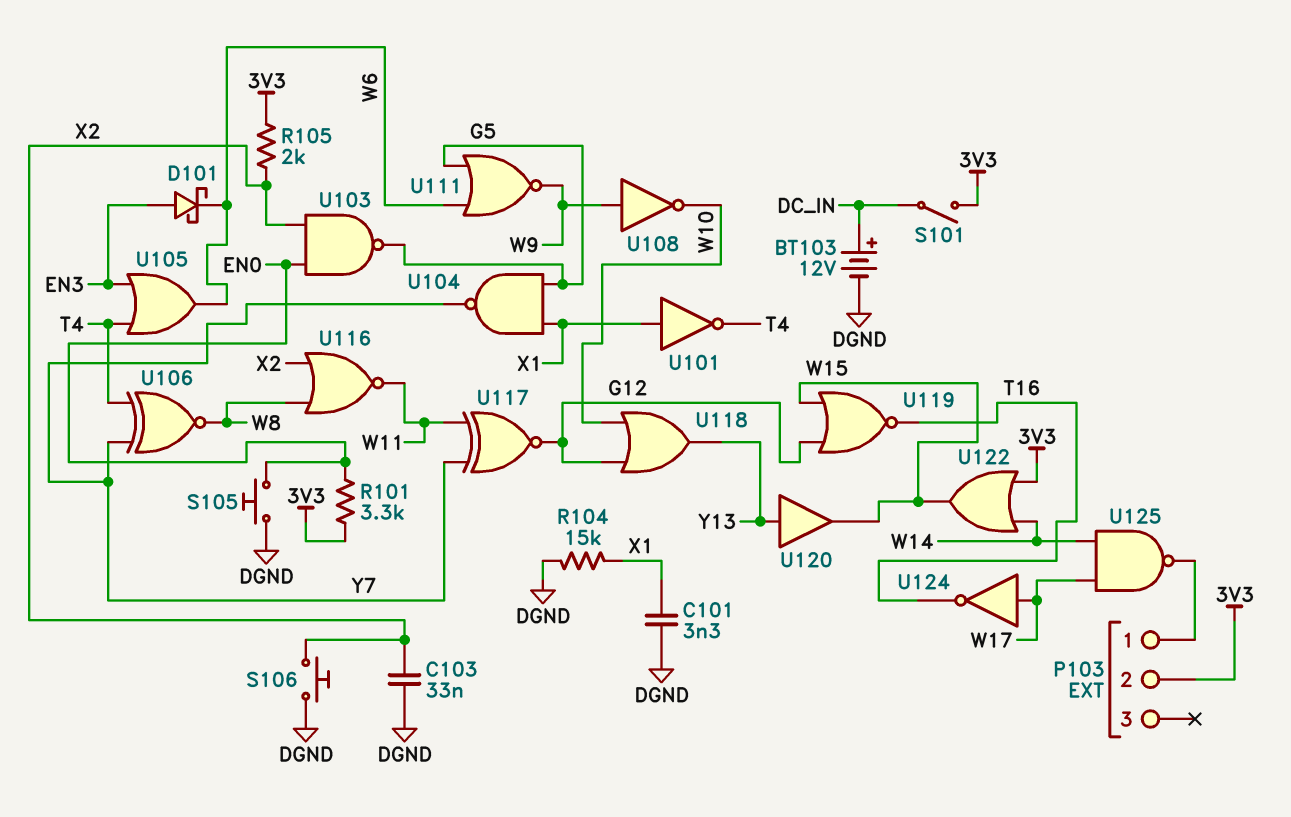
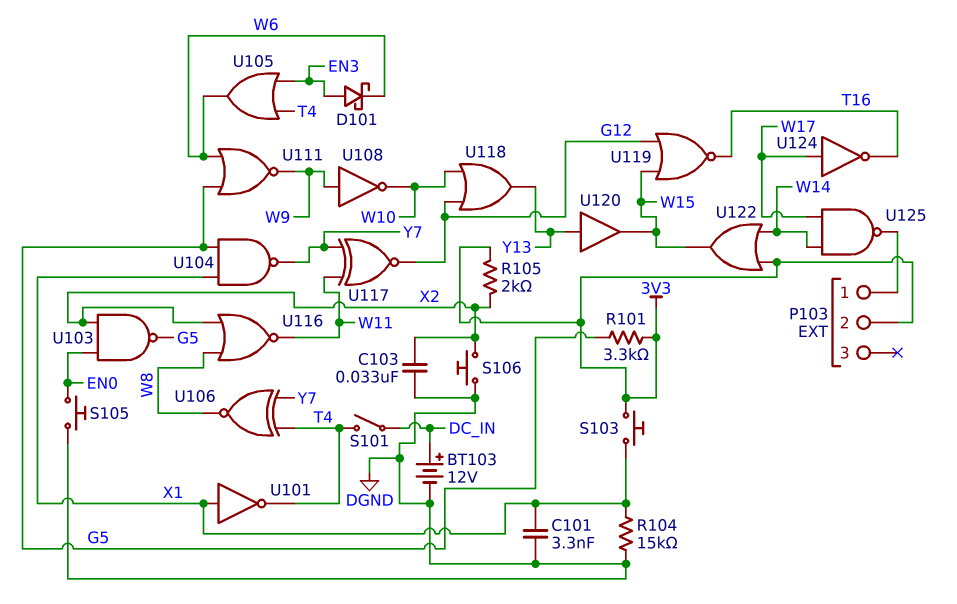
R101: 3.3k (3V3, EN0) -> 3.3k (3V3, G5)
S101: switch (3V3, DC_IN) -> switch (DC_IN, T4)
S103: none -> button (3V3, X1)

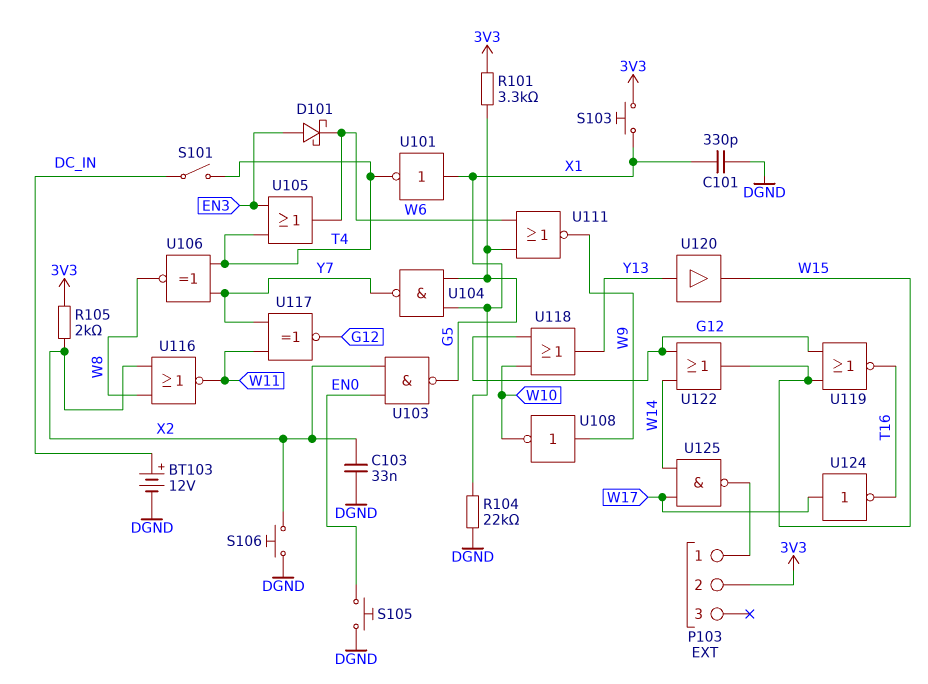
C101: 3.3nF (DGND, X1) -> 330pF (DGND, X1)
R104: 15k (DGND, X1) -> 22k (DGND, X1)
U122: OR (in 3V3, in W14, out W15) -> OR (in G12, in W14, out W15)

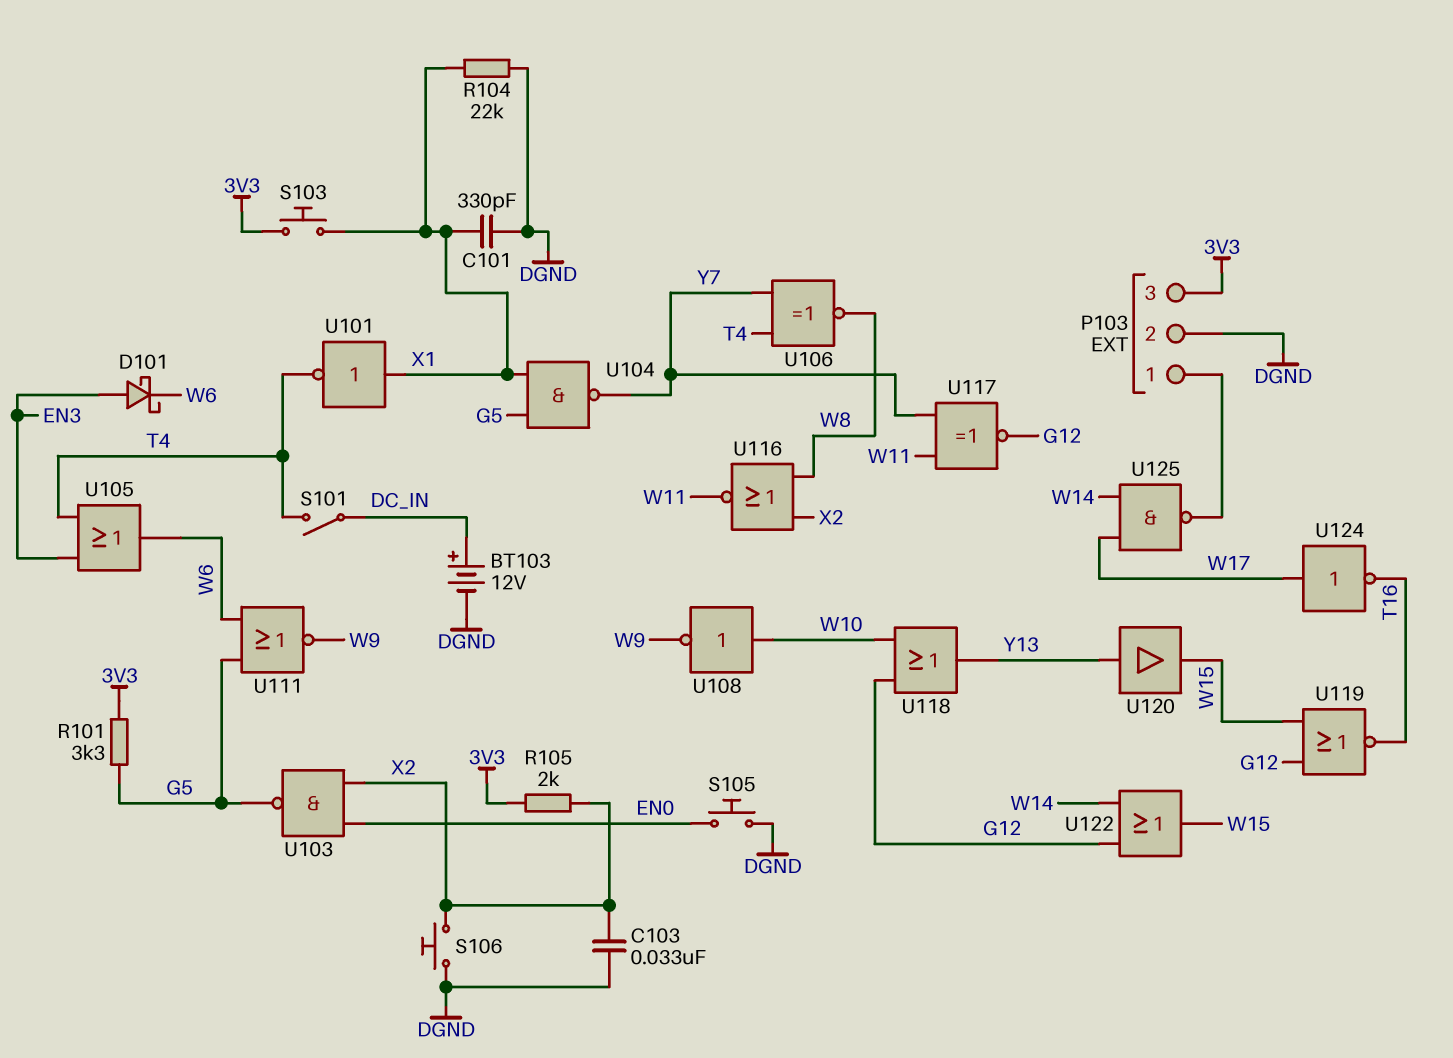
P103 pin 2: 3V3 -> DGND
P103 pin 3: none -> 3V3
U108: NOT (in W9, out W10) -> NOT (in W10, out W9)

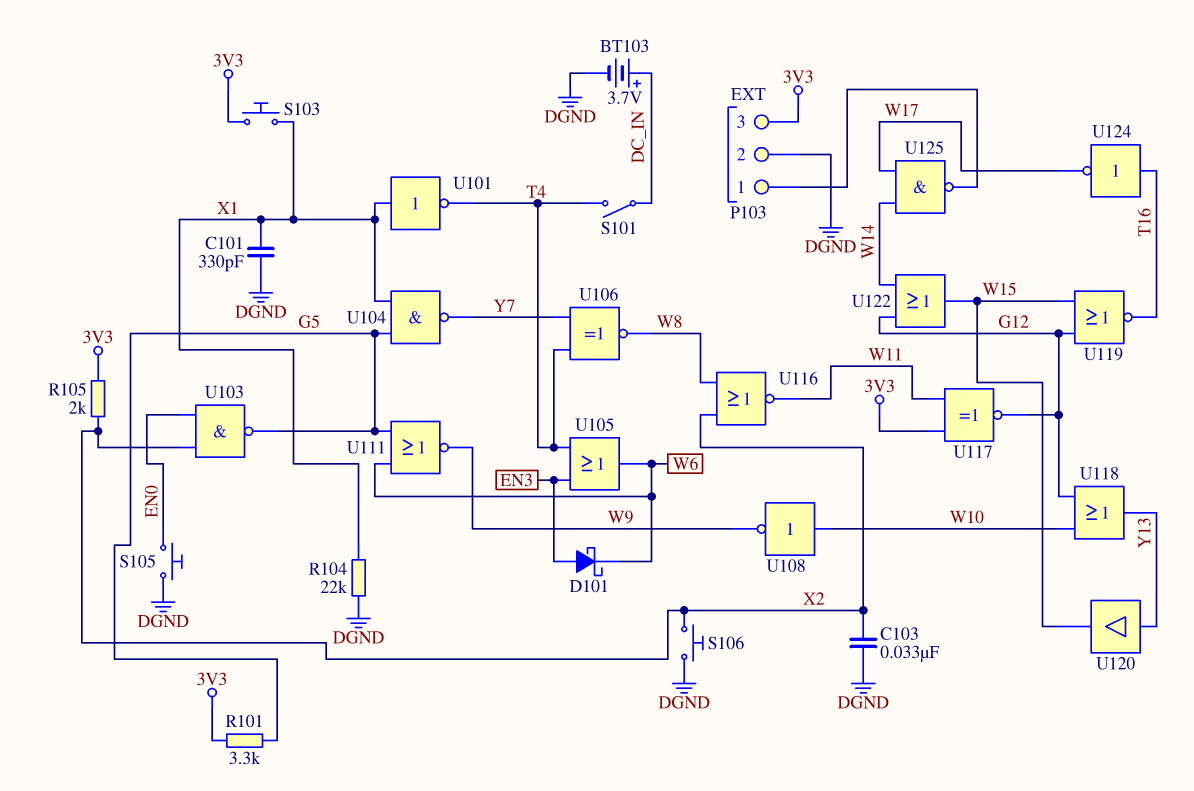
BT103: 12V (plus DC_IN, minus DGND) -> 3.7V (plus DC_IN, minus DGND)
U117: XNOR (in W11, in Y7, out G12) -> XNOR (in 3V3, in W11, out G12)
U124: NOT (in W17, out T16) -> NOT (in T16, out W17)

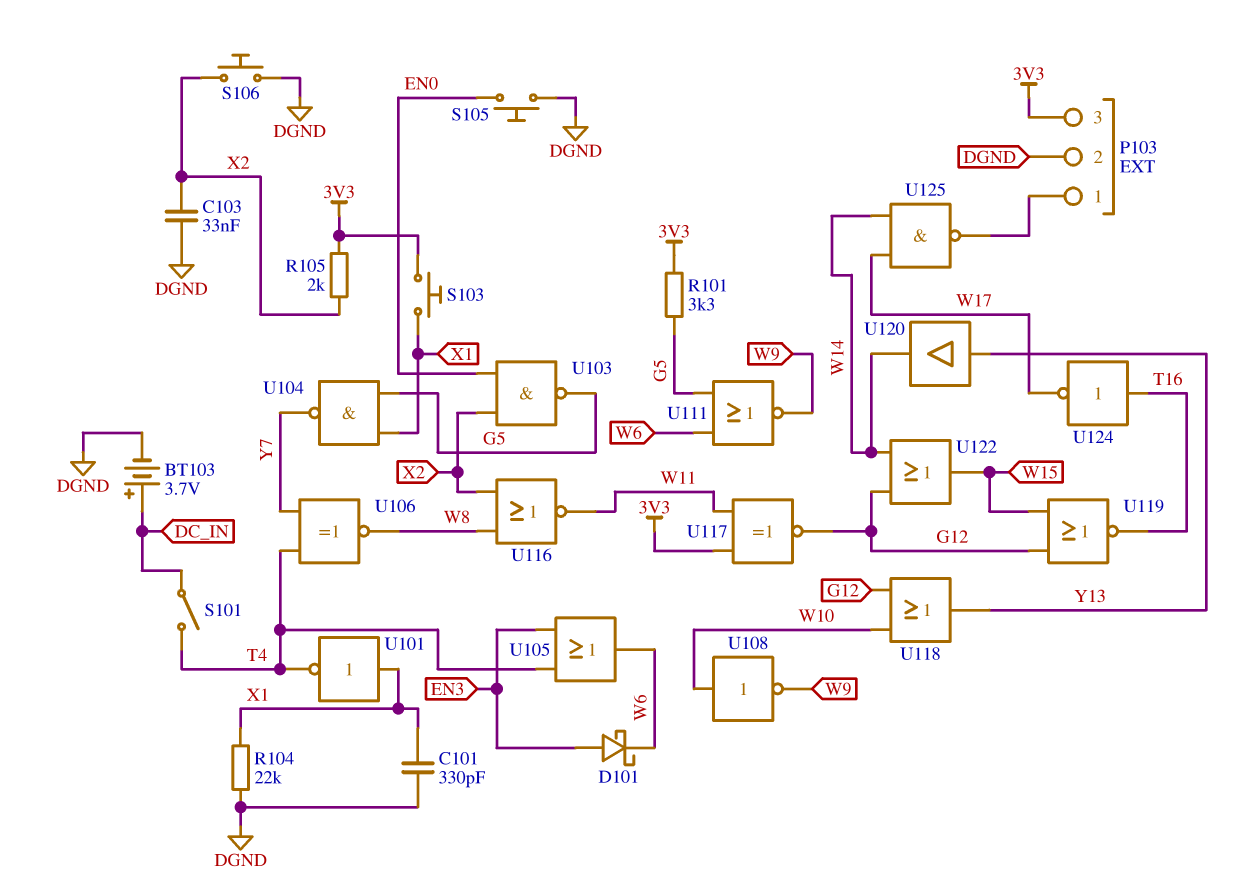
U120: buffer (in Y13, out W15) -> buffer (in Y13, out W14)

